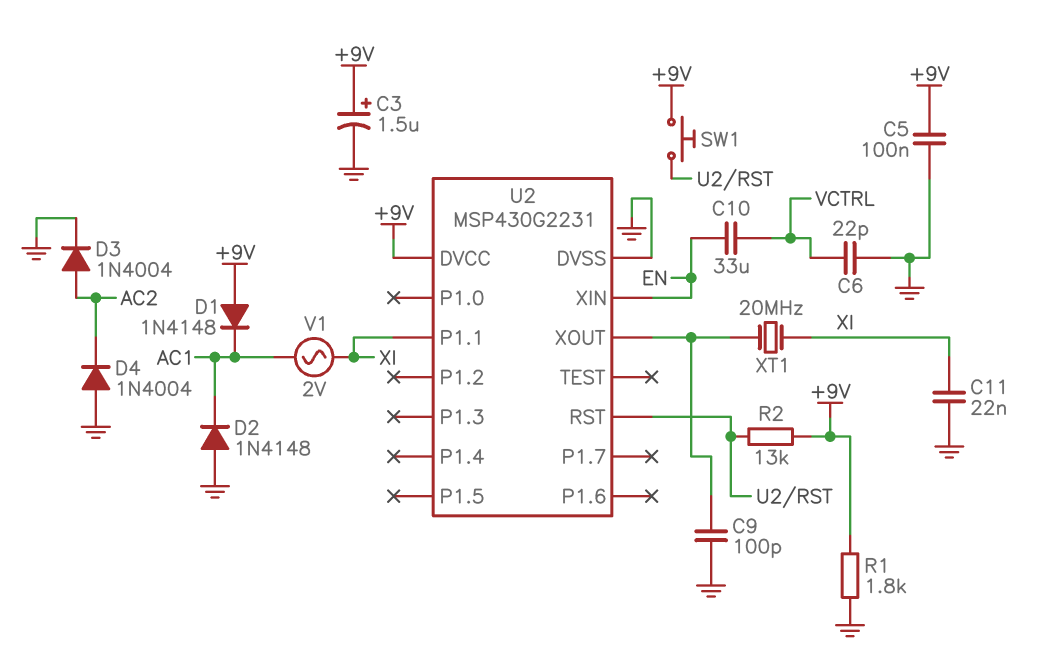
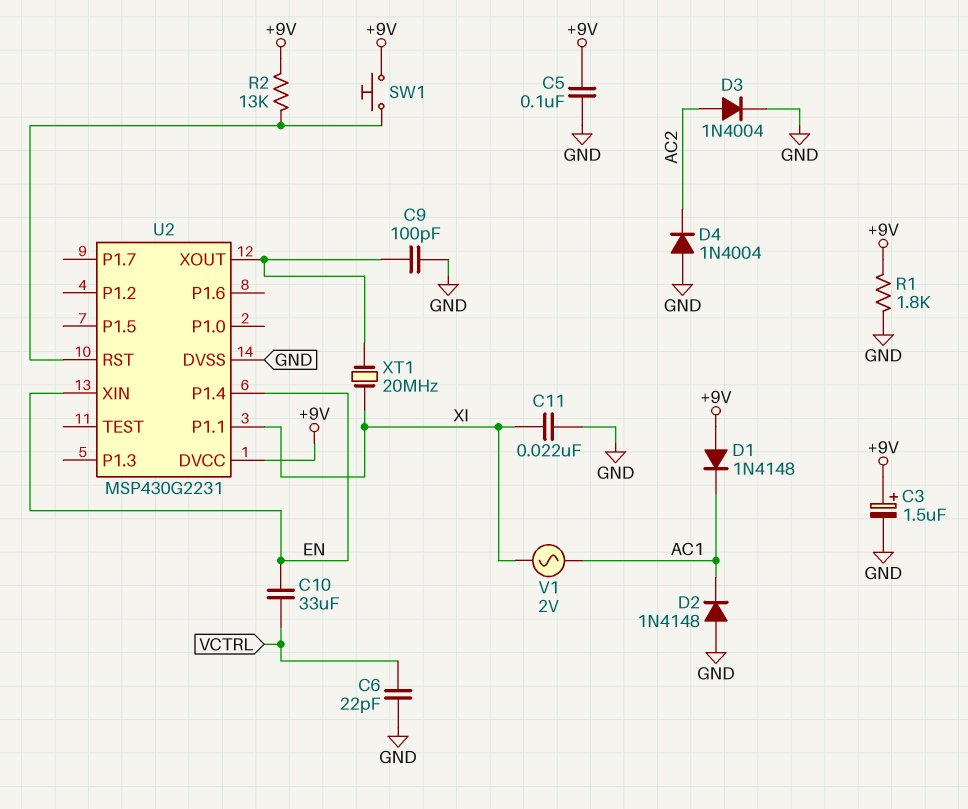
U2 pin P1.4: none -> EN

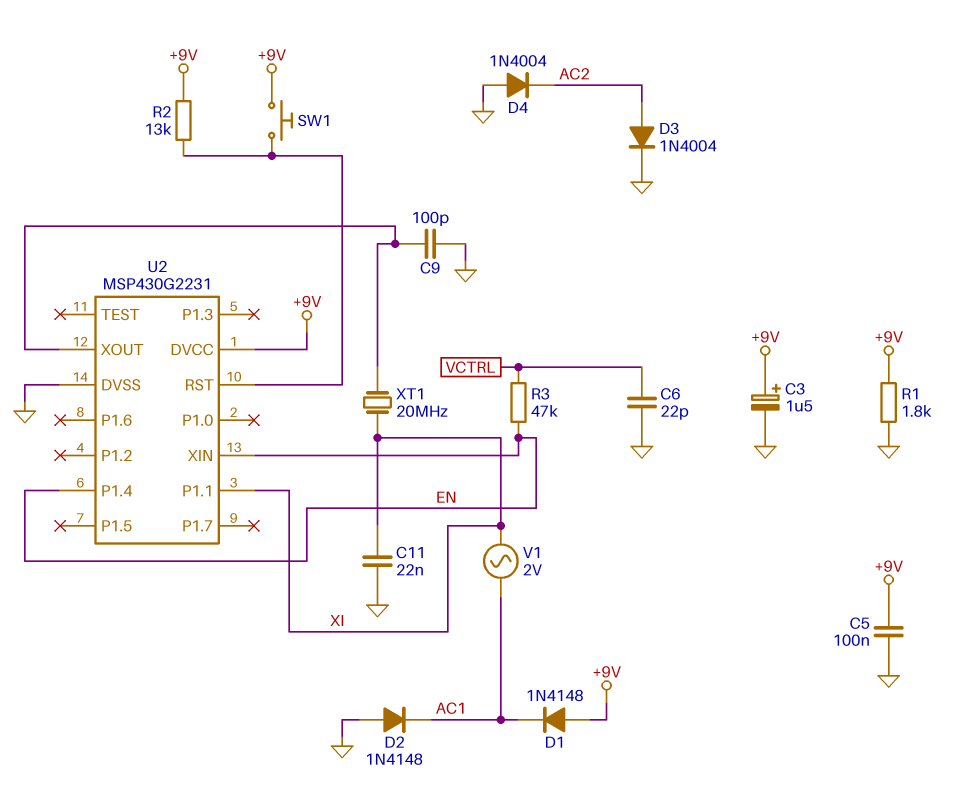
C10: 33uF (EN, VCTRL) -> none
R3: none -> 47k (EN, VCTRL)

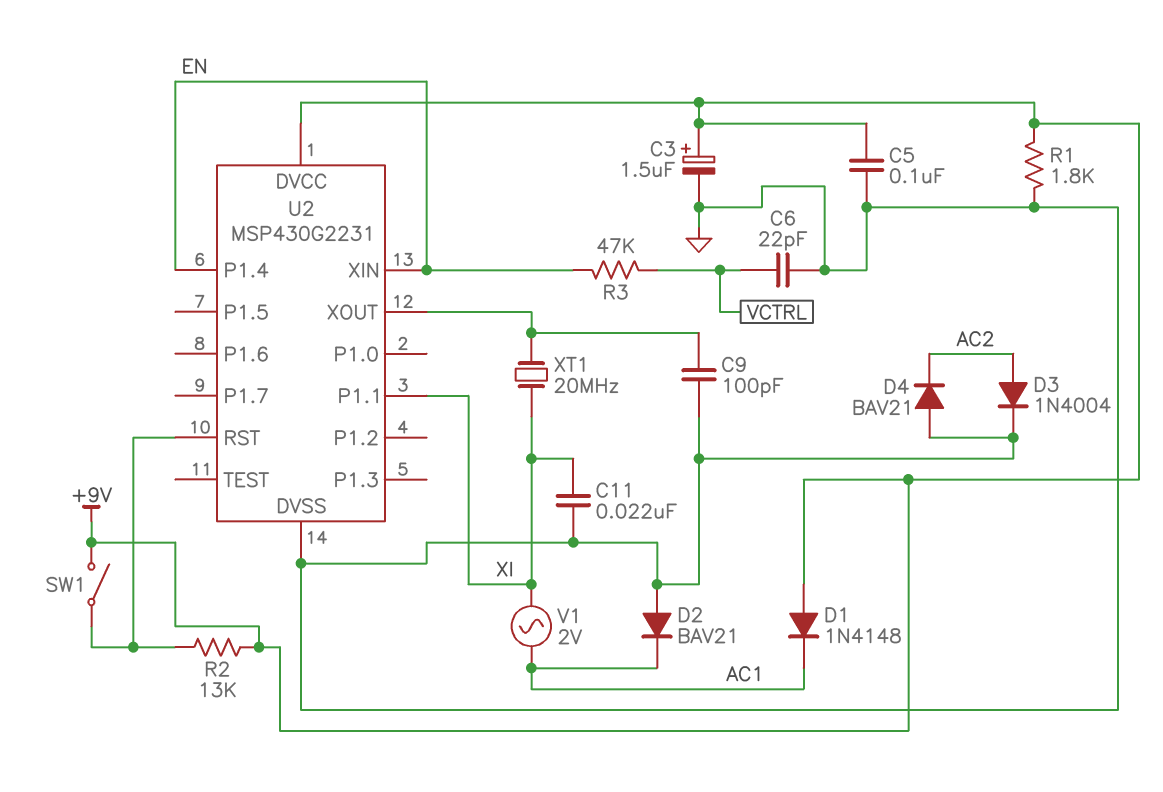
D2: diode 1N4148 (A GND, K AC1) -> diode BAV21 (A GND, K AC1)
D4: diode 1N4004 (A GND, K AC2) -> diode BAV21 (A GND, K AC2)
SW1: button (+9V, U2/RST) -> switch (+9V, U2/RST)

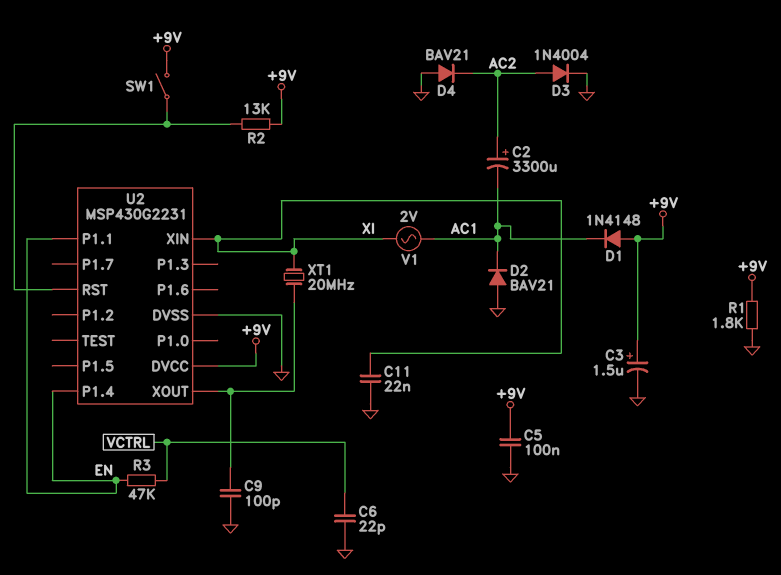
C2: none -> 3300uF (plus AC2, minus AC1)
U2 pin P1.1: XI -> EN
U2 pin XIN: EN -> XI

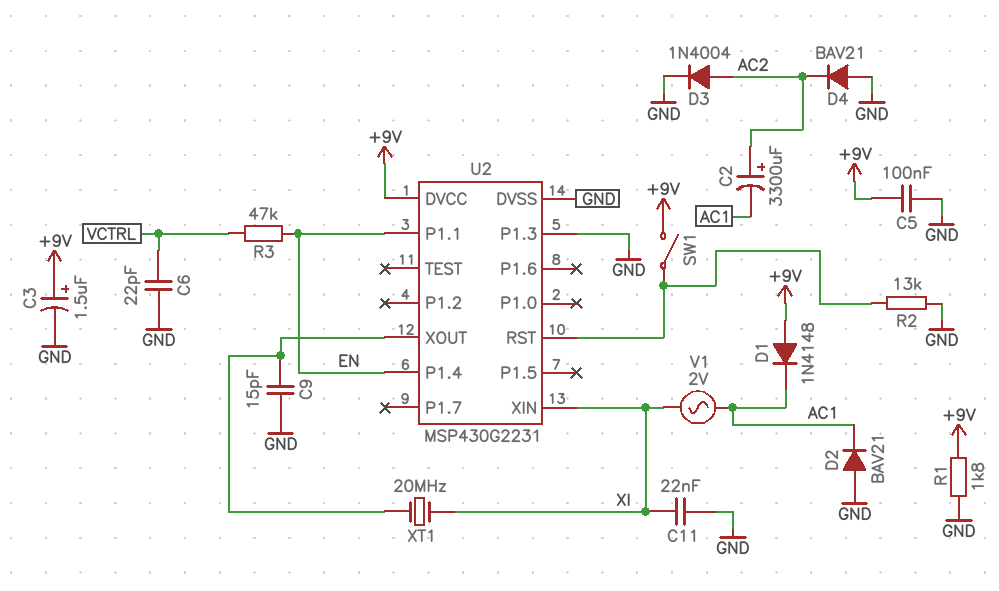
C9: 100pF (GND, U2/XOUT) -> 15pF (GND, U2/XOUT)
R2: 13k (+9V, U2/RST) -> 13k (GND, U2/RST)
U2 pin P1.3: none -> GND

